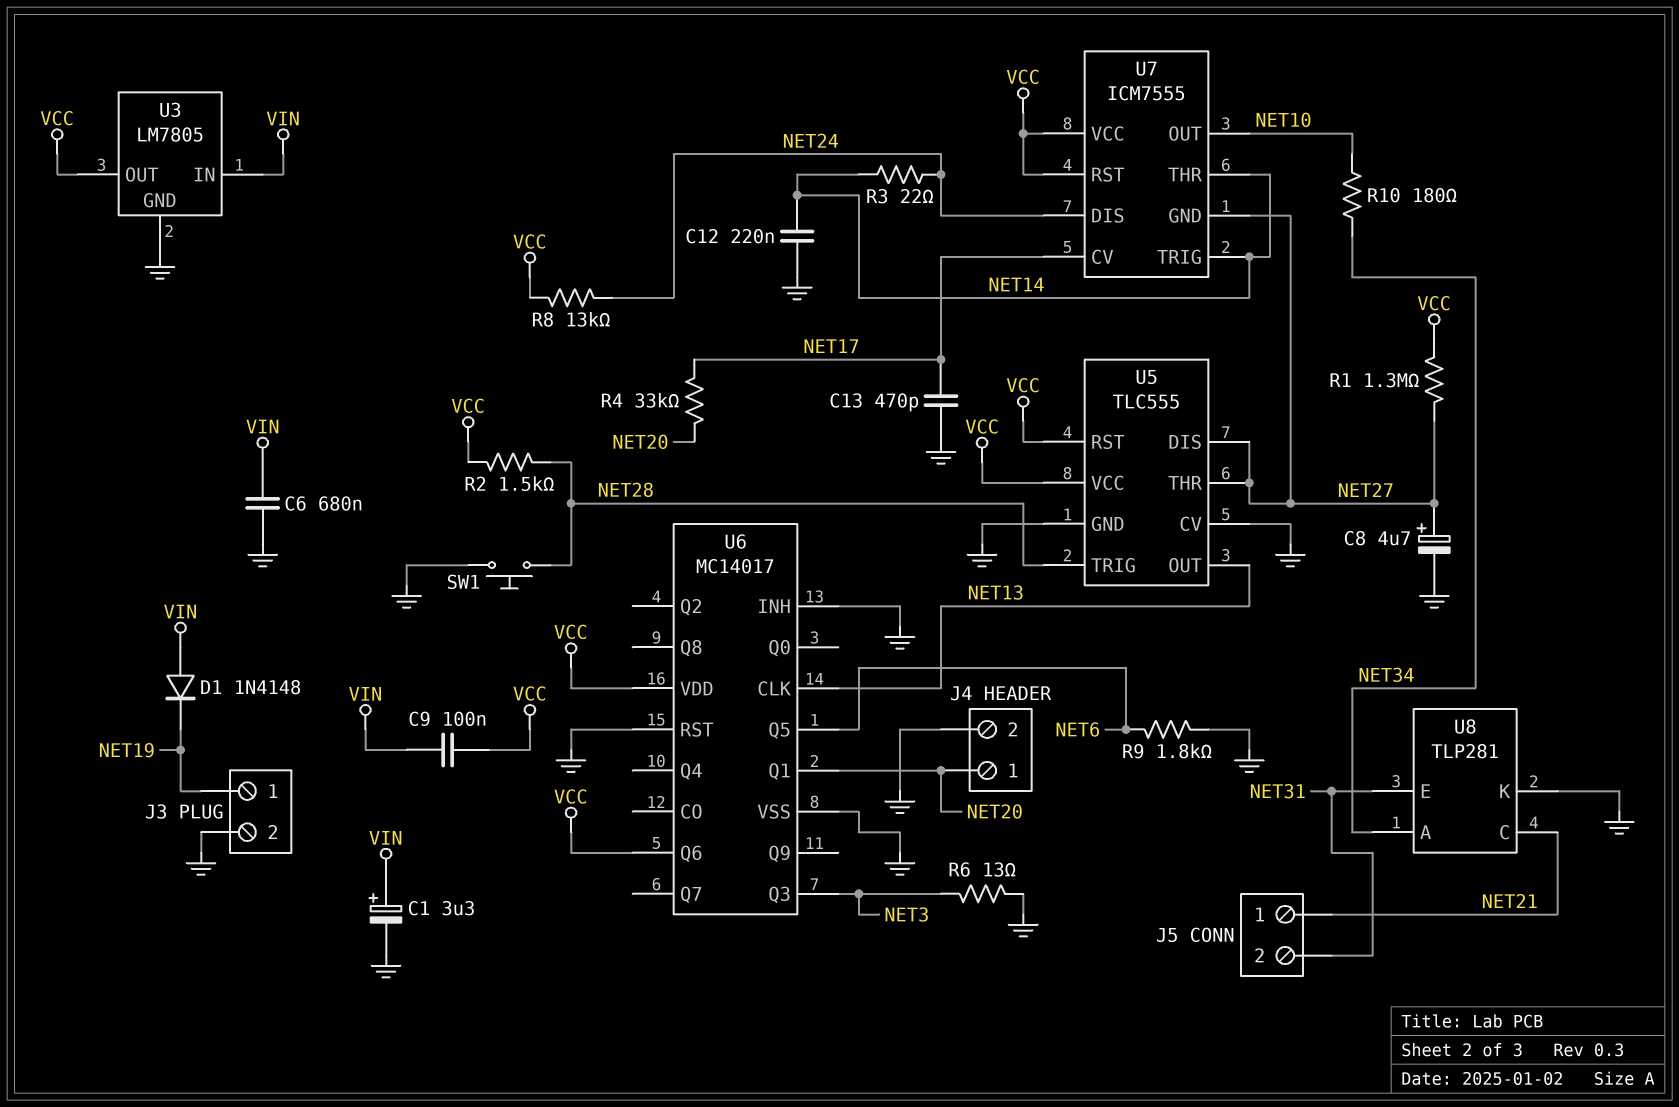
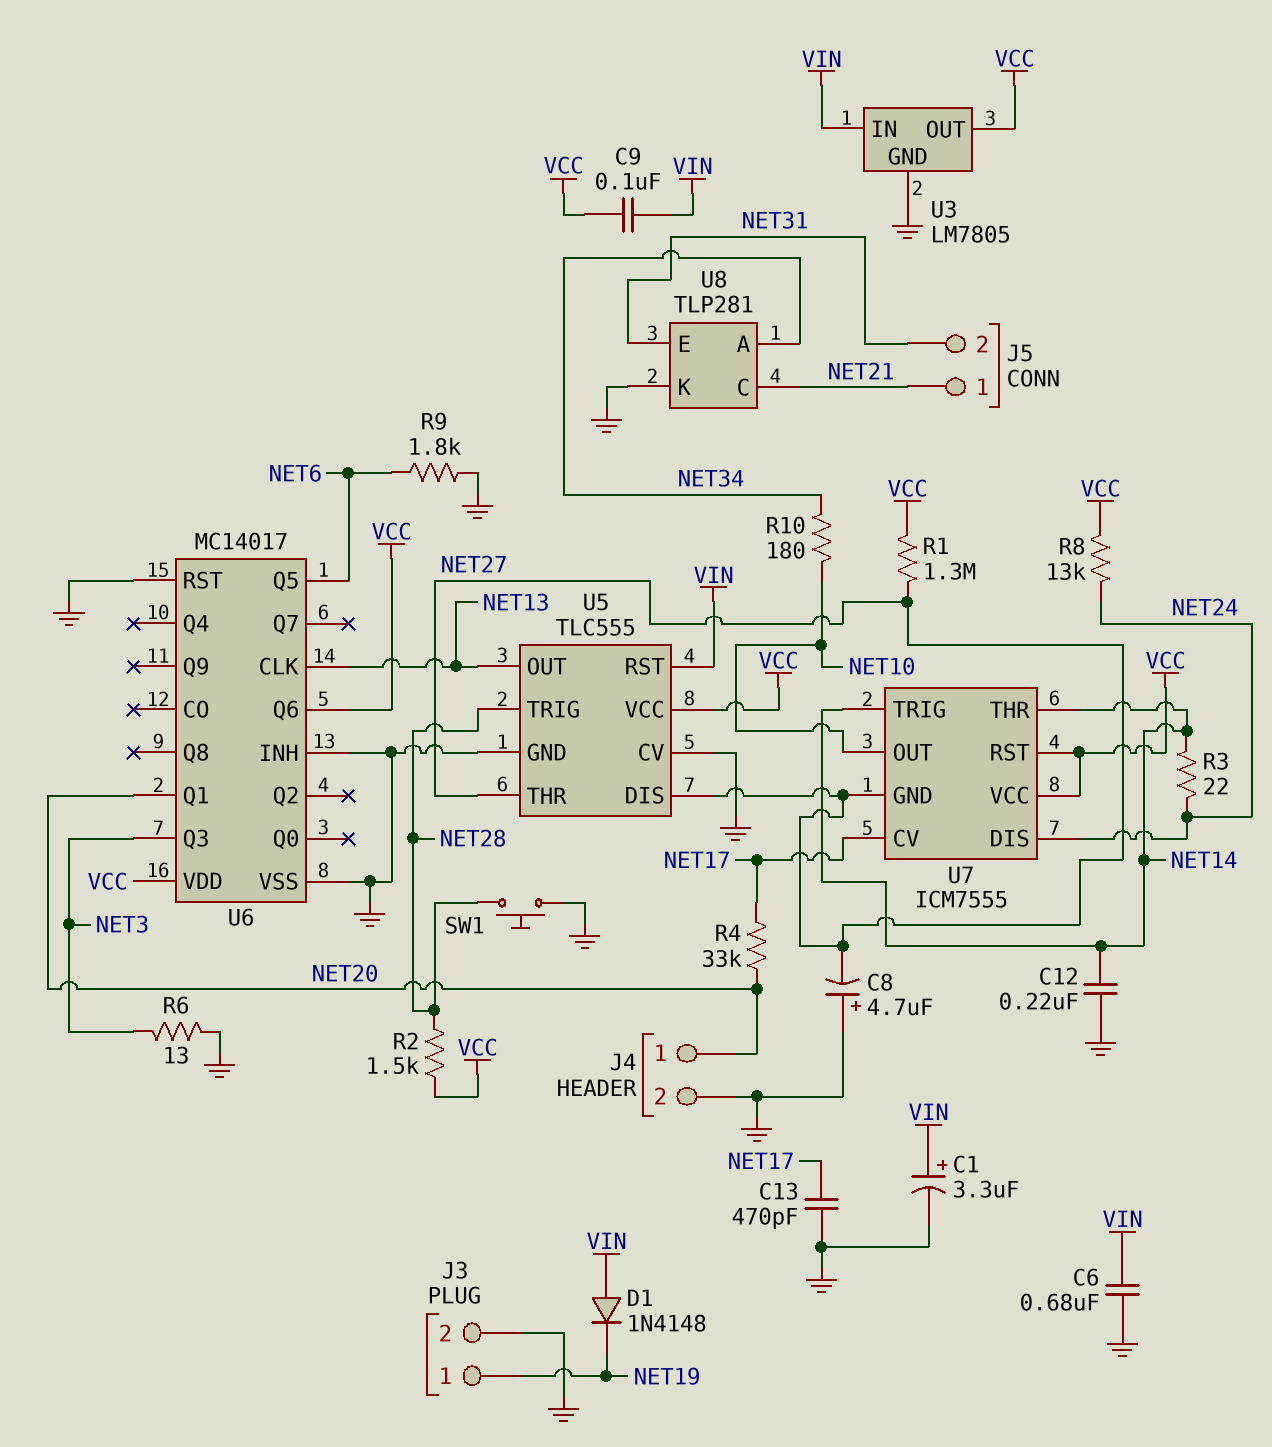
C8: 4.7uF (plus NET27, minus GND) -> 4.7uF (plus GND, minus NET27)
U5 pin RST: VCC -> VIN

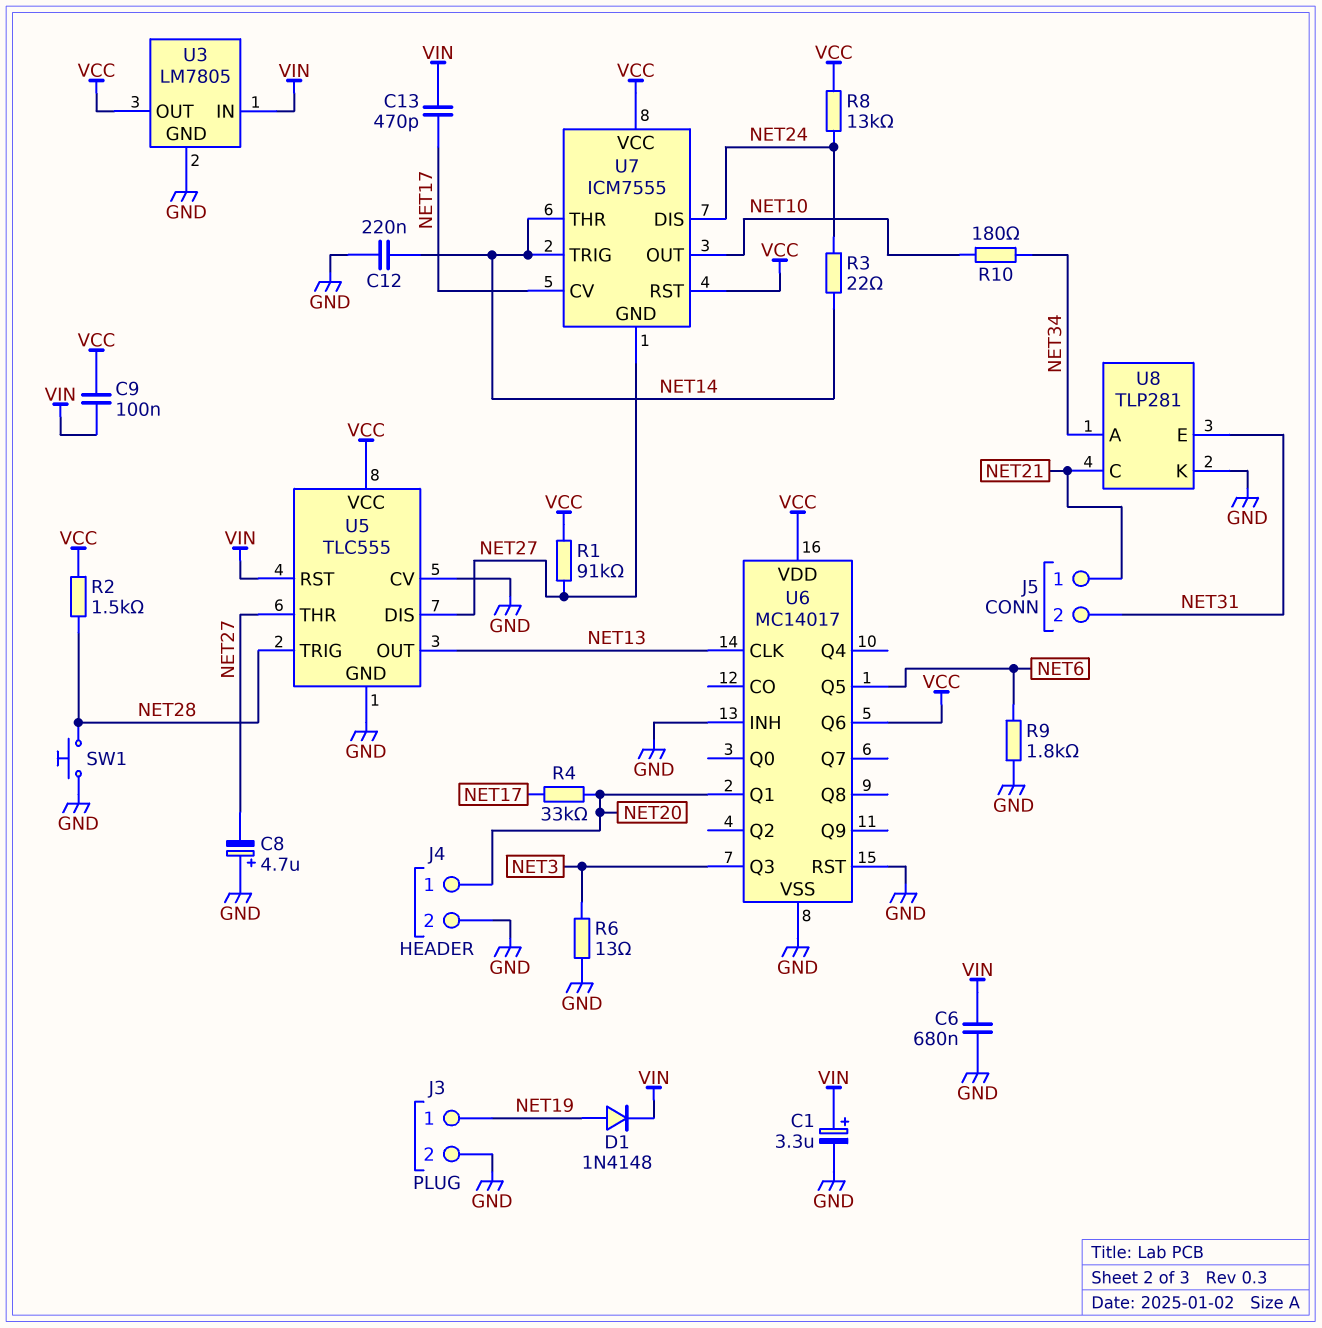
C13: 470pF (GND, NET17) -> 470pF (NET17, VIN)
D1: diode 1N4148 (A VIN, K NET19) -> diode 1N4148 (A NET19, K VIN)
R1: 1.3M (NET27, VCC) -> 91k (NET27, VCC)

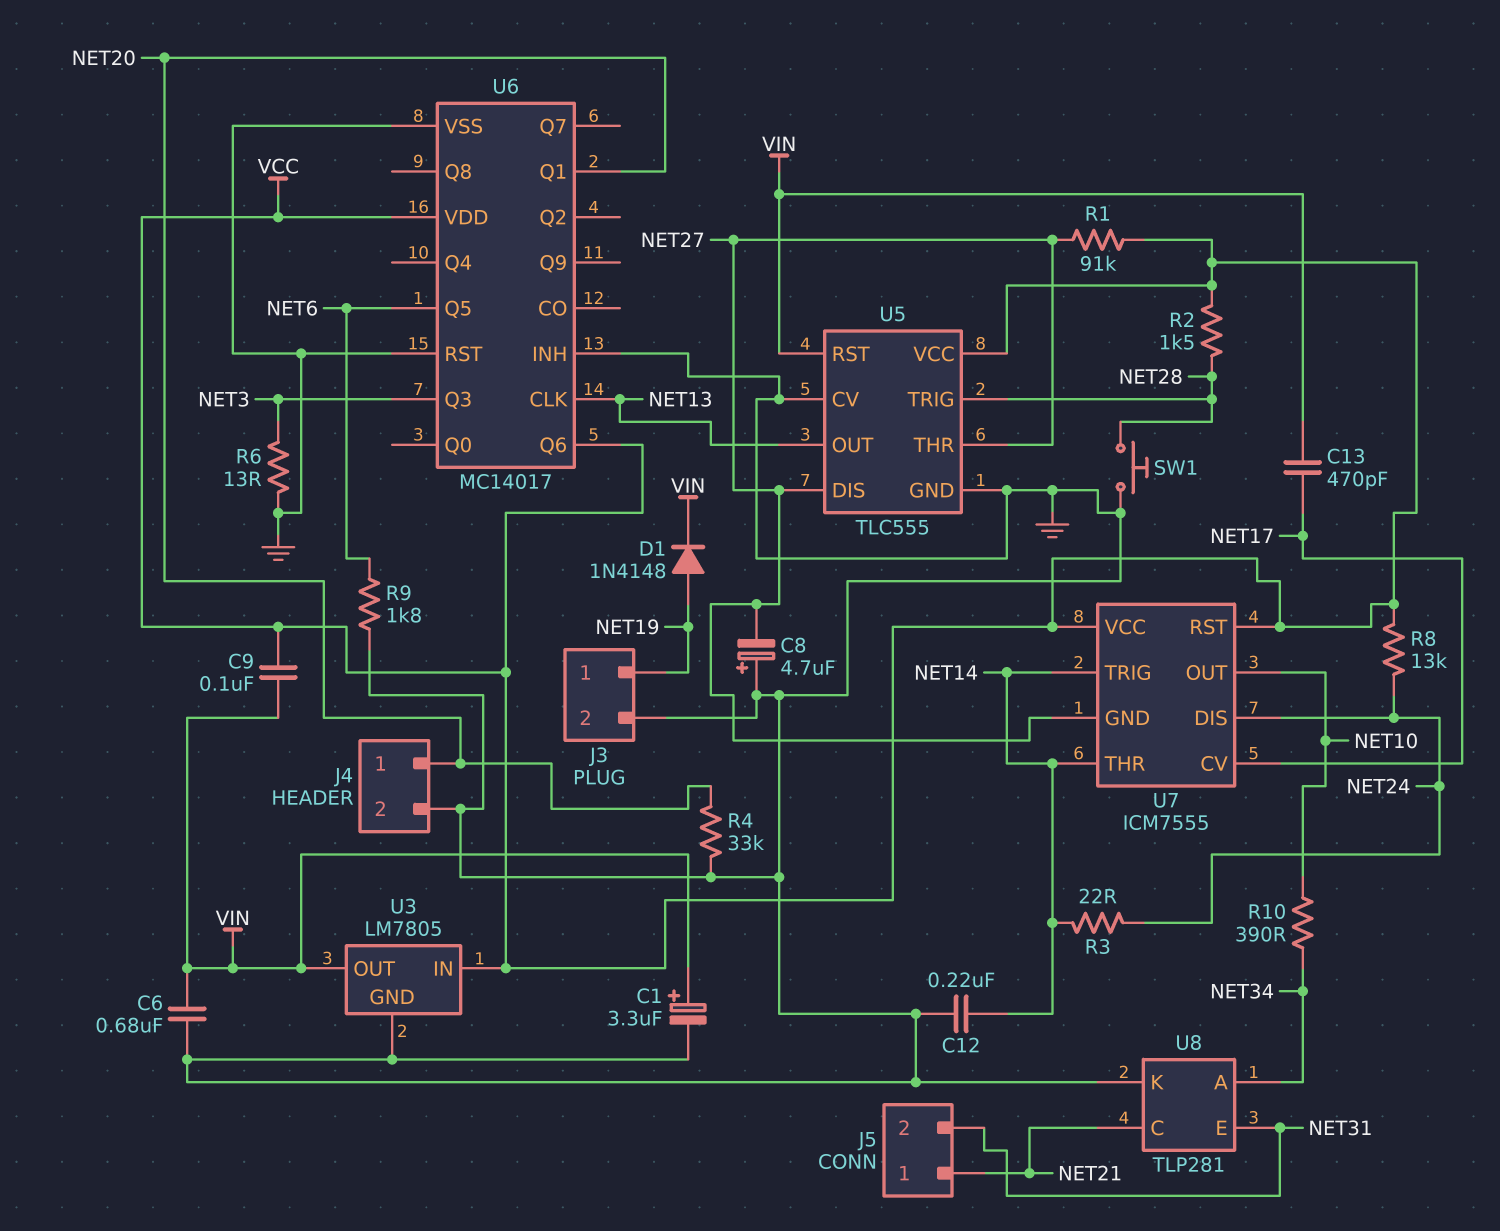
R4: 33k (NET17, NET20) -> 33k (GND, NET20)
R10: 180 (NET10, NET34) -> 390 (NET10, NET34)
U3 pin IN: VIN -> VCC
U3 pin OUT: VCC -> VIN

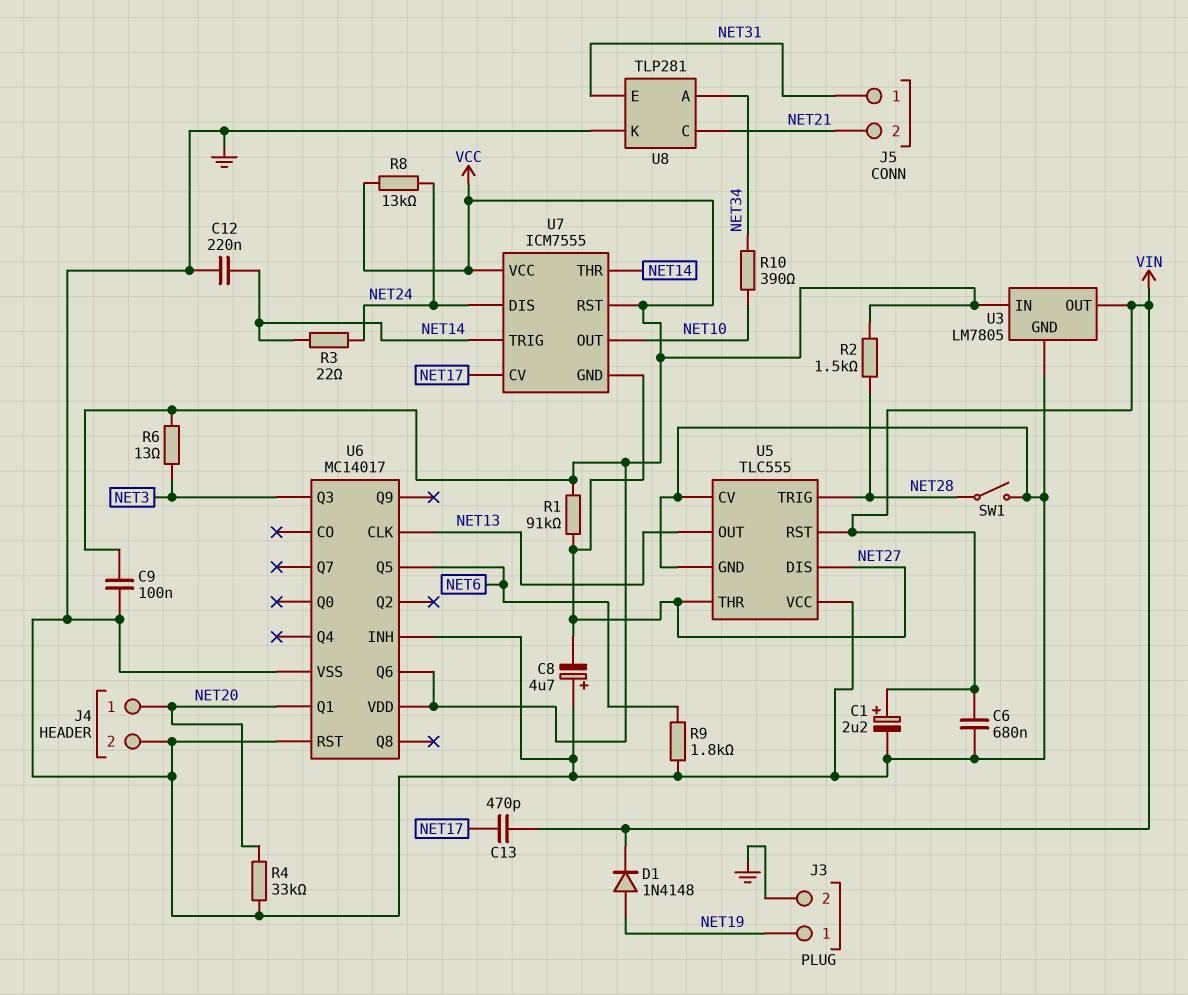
C1: 3.3uF (plus VIN, minus GND) -> 2.2uF (plus VIN, minus GND)
C9: 100nF (VCC, VIN) -> 100nF (GND, VCC)
J5 pin 1: NET21 -> NET31
J5 pin 2: NET31 -> NET21
R6: 13 (GND, NET3) -> 13 (NET3, VCC)
SW1: button (GND, NET28) -> switch (GND, NET28)
U5 pin VCC: VCC -> GND

